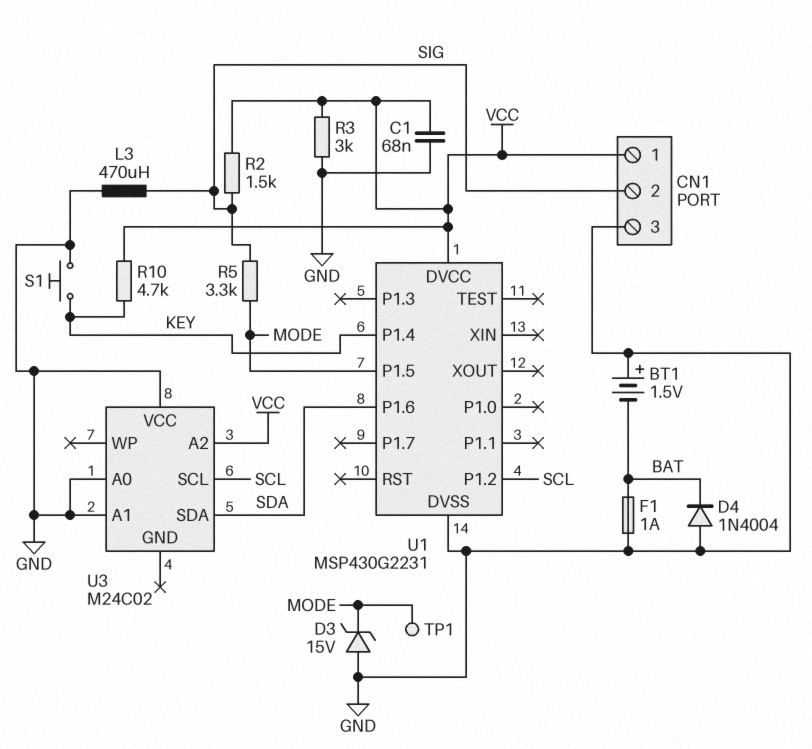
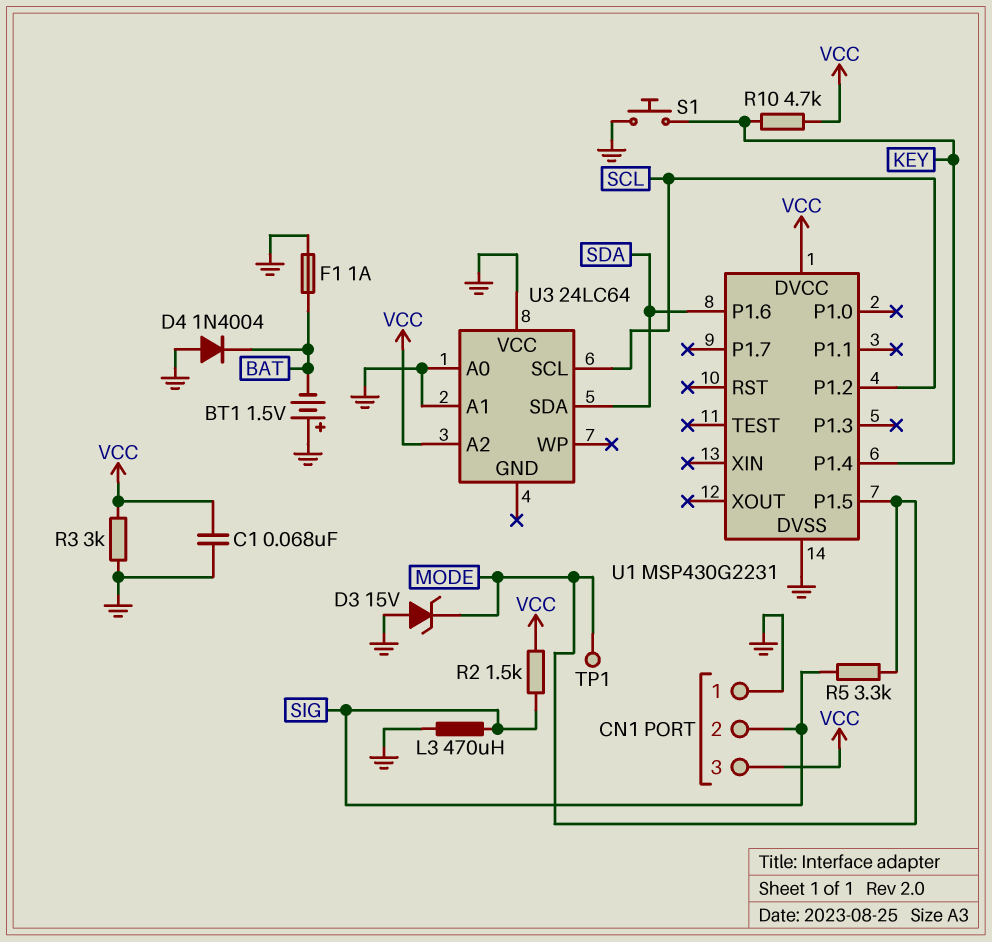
CN1 pin 1: VCC -> GND
CN1 pin 3: GND -> VCC
U3: M24C02 -> 24LC64

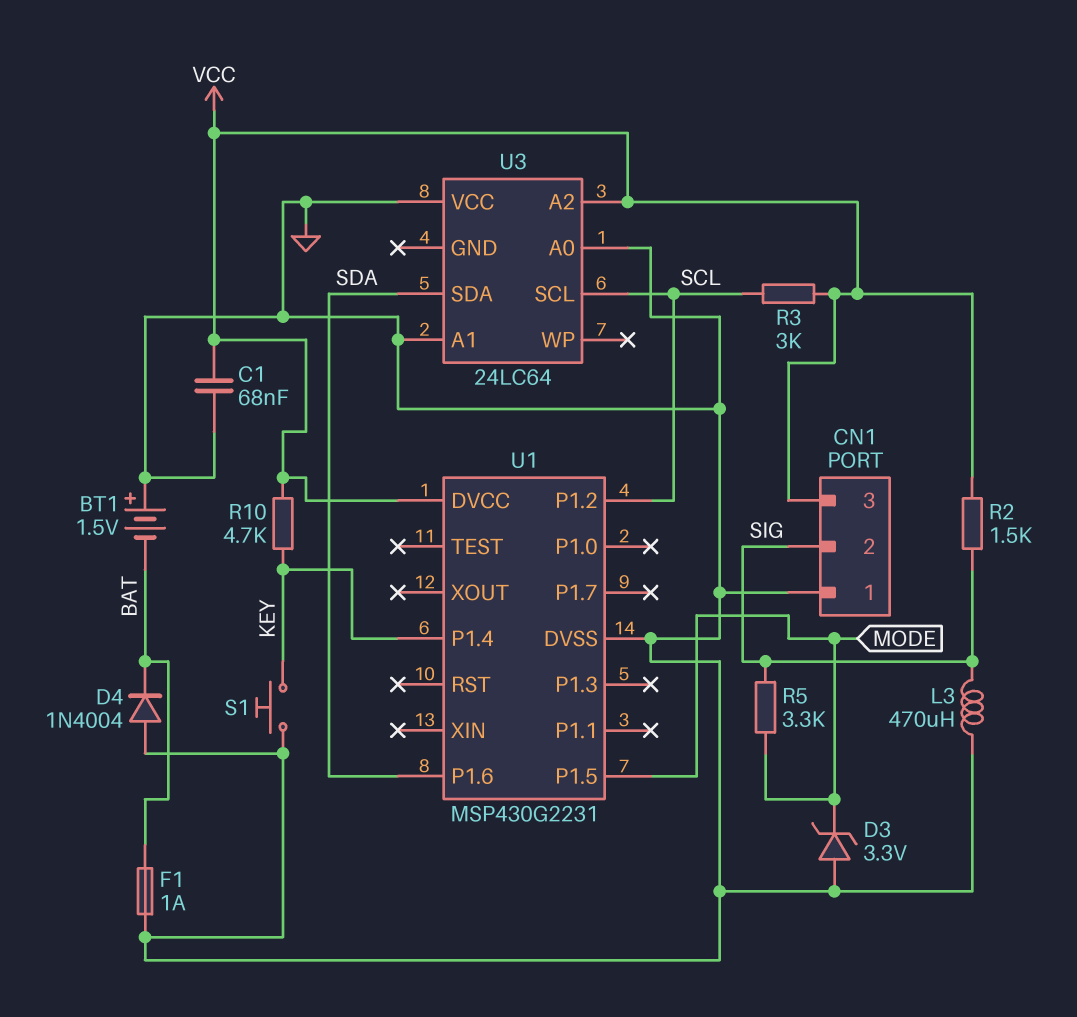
D3: zener 15V (A GND, K MODE) -> zener 3.3V (A GND, K MODE)
R3: 3k (GND, VCC) -> 3k (SCL, VCC)
TP1: test point (MODE) -> none

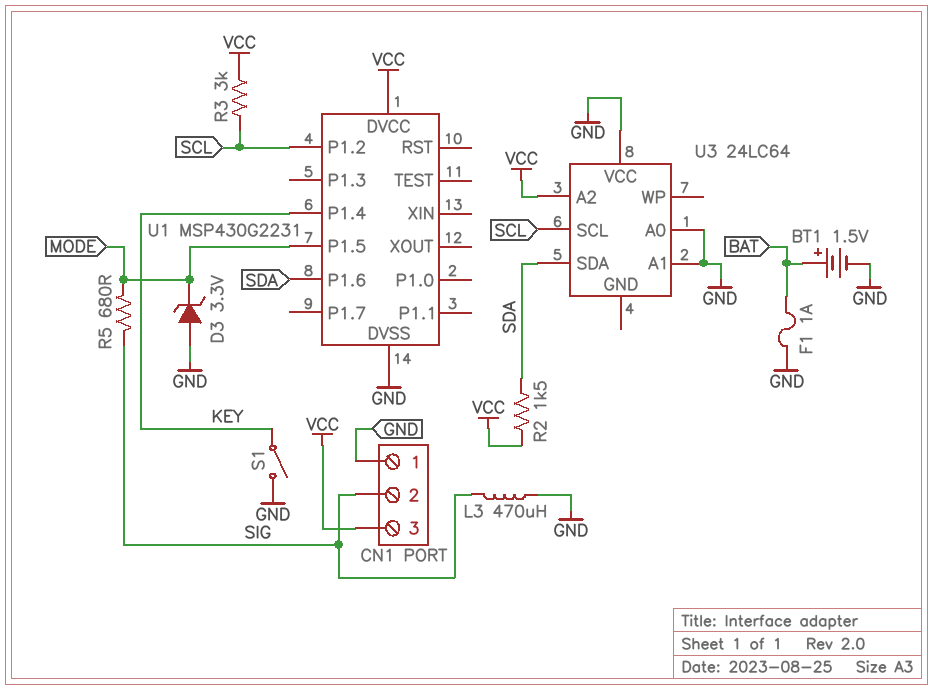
BT1: 1.5V (plus GND, minus BAT) -> 1.5V (plus BAT, minus GND)
C1: 68nF (GND, VCC) -> none
D4: diode 1N4004 (A GND, K BAT) -> none
R2: 1.5k (SIG, VCC) -> 1.5k (SDA, VCC)
R5: 3.3k (MODE, SIG) -> 680 (MODE, SIG)
R10: 4.7k (KEY, VCC) -> none
S1: button (GND, KEY) -> switch (GND, KEY)

